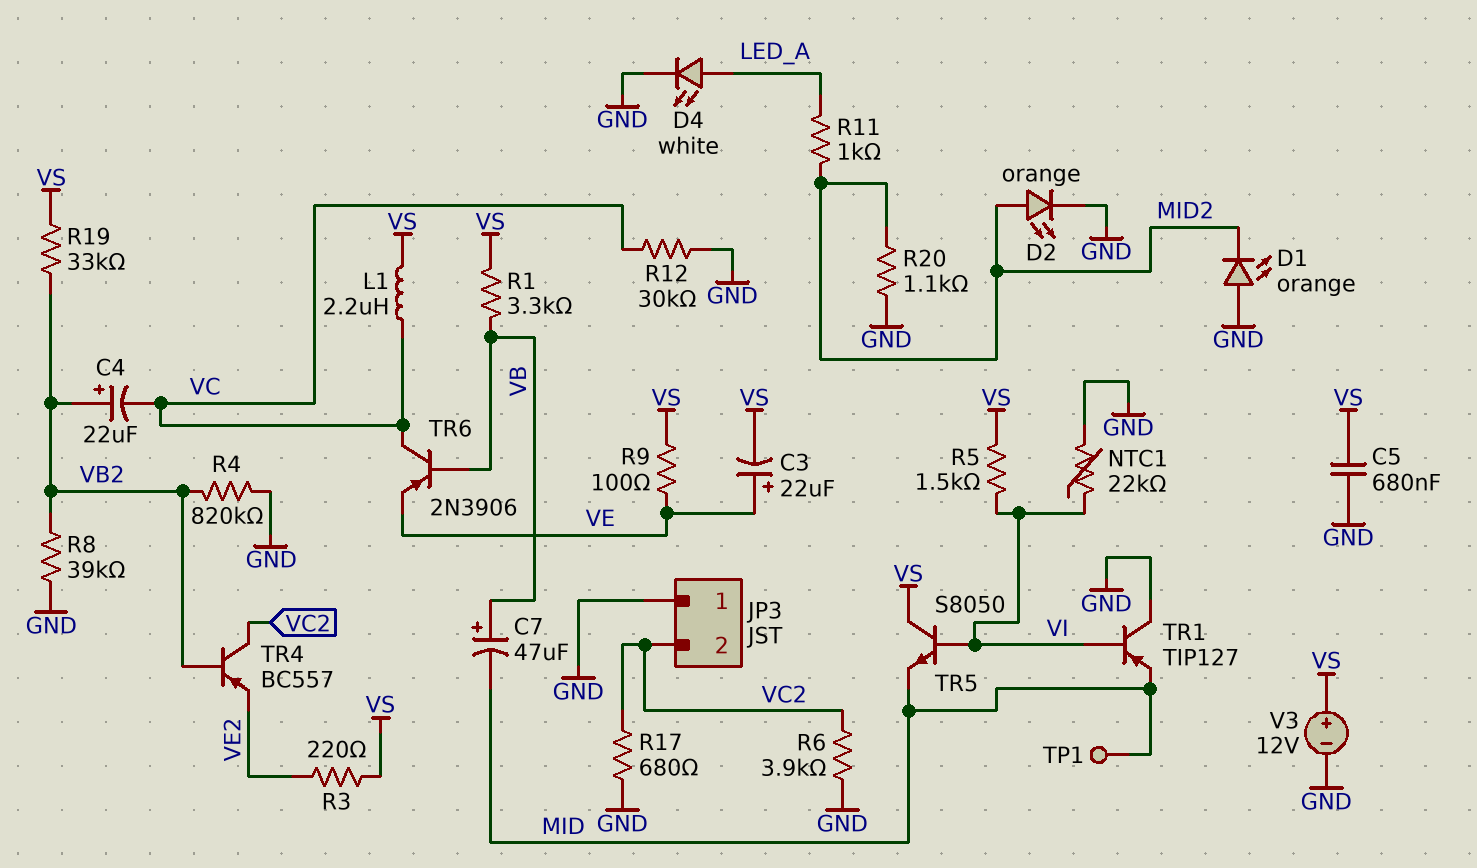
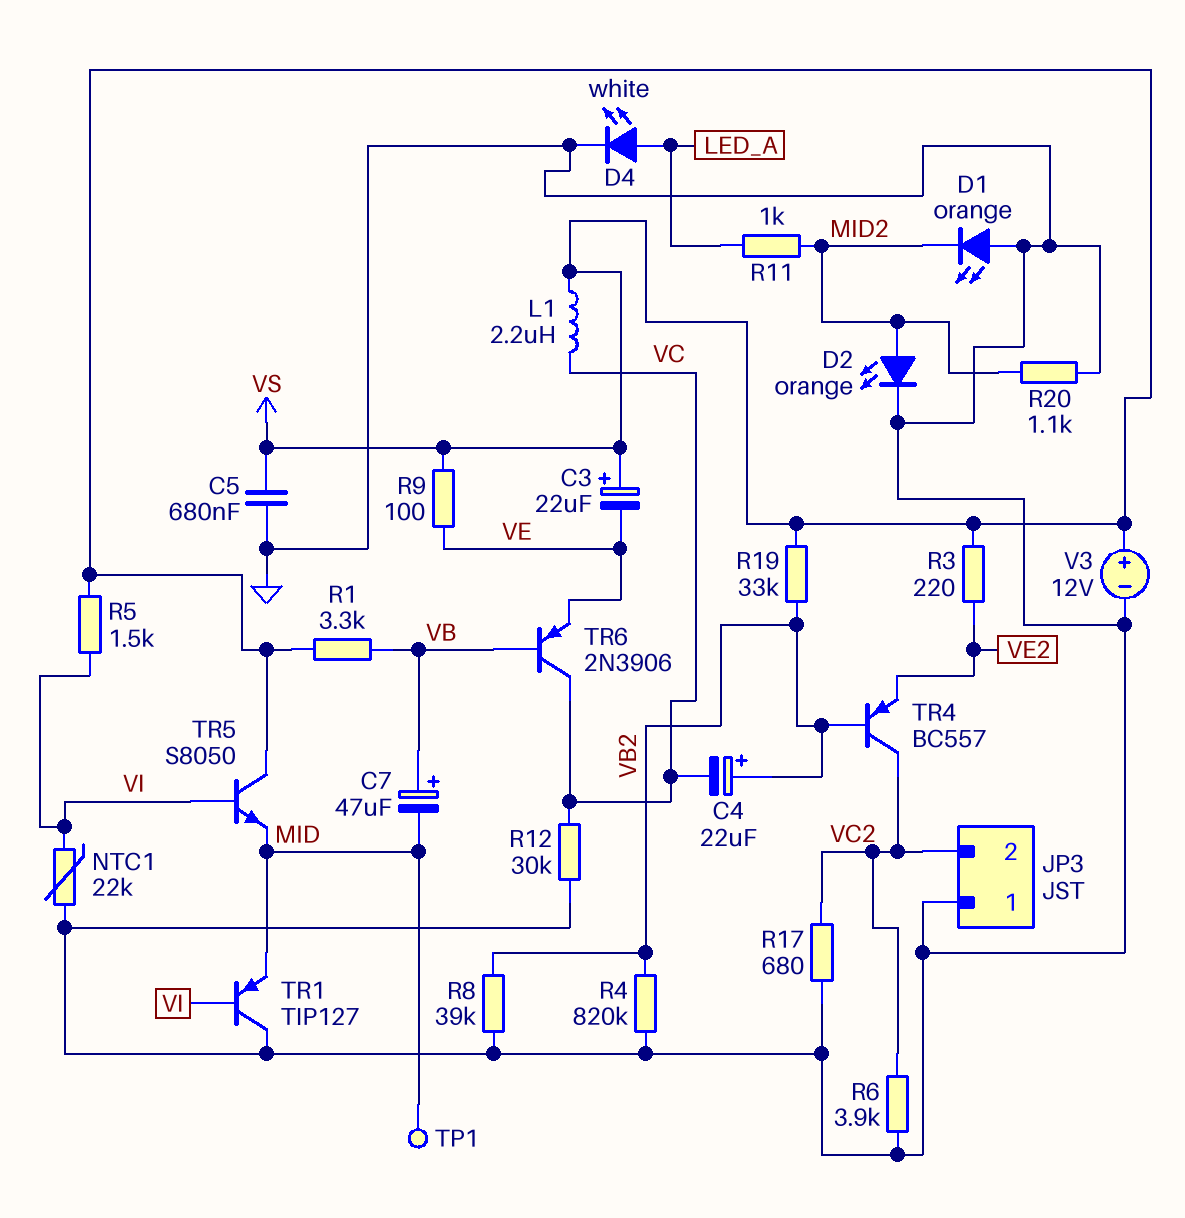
C3: 22uF (plus VE, minus VS) -> 22uF (plus VS, minus VE)

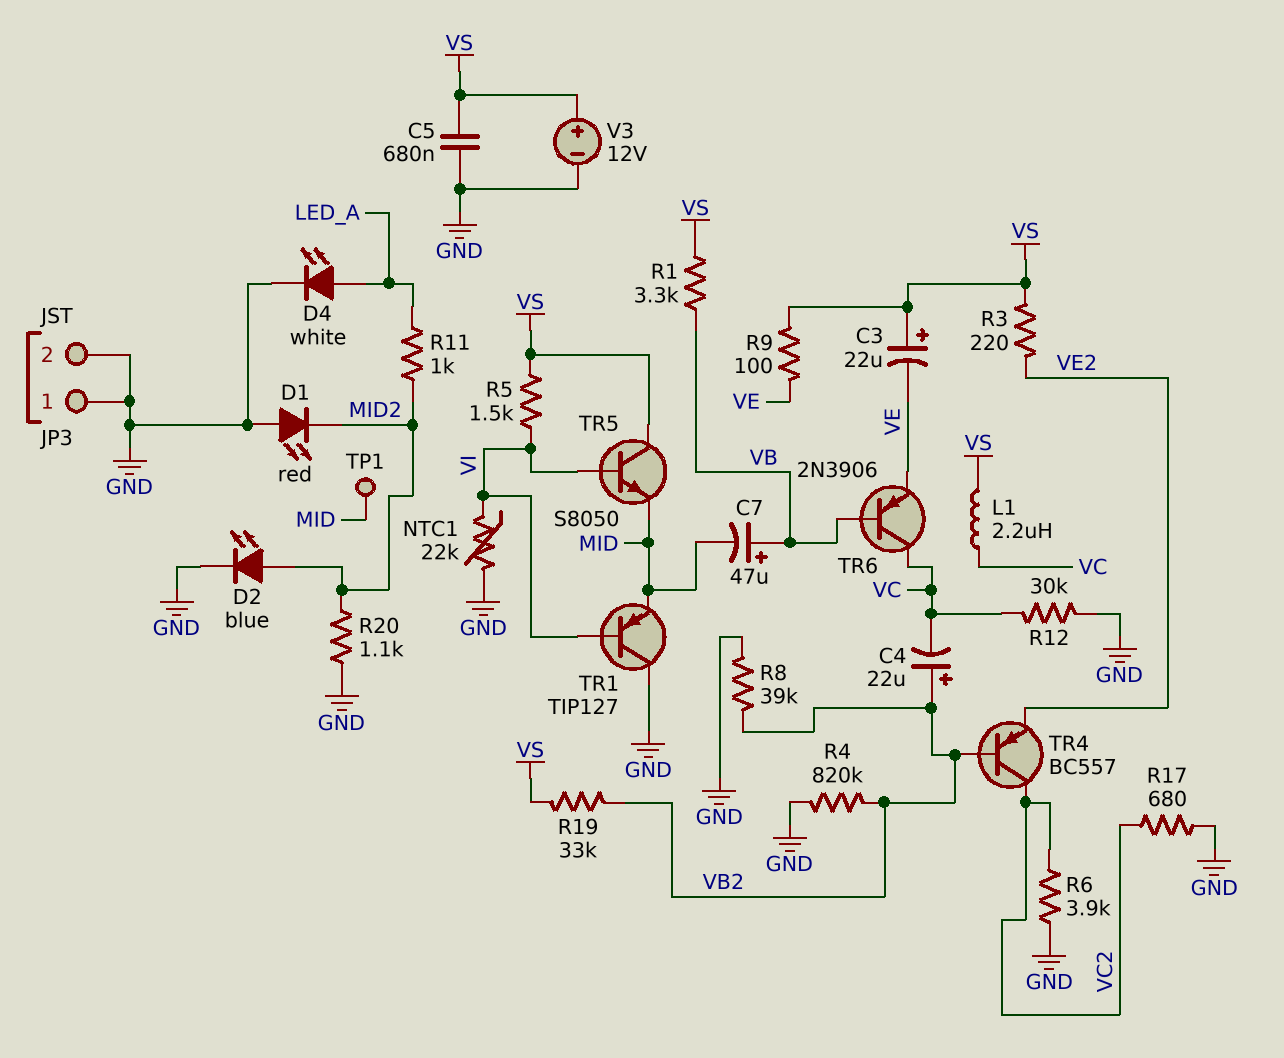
D1: LED orange (A GND, K MID2) -> LED red (A GND, K MID2)
D2: LED orange (A MID2, K GND) -> LED blue (A MID2, K GND)
JP3 pin 2: VC2 -> GND

